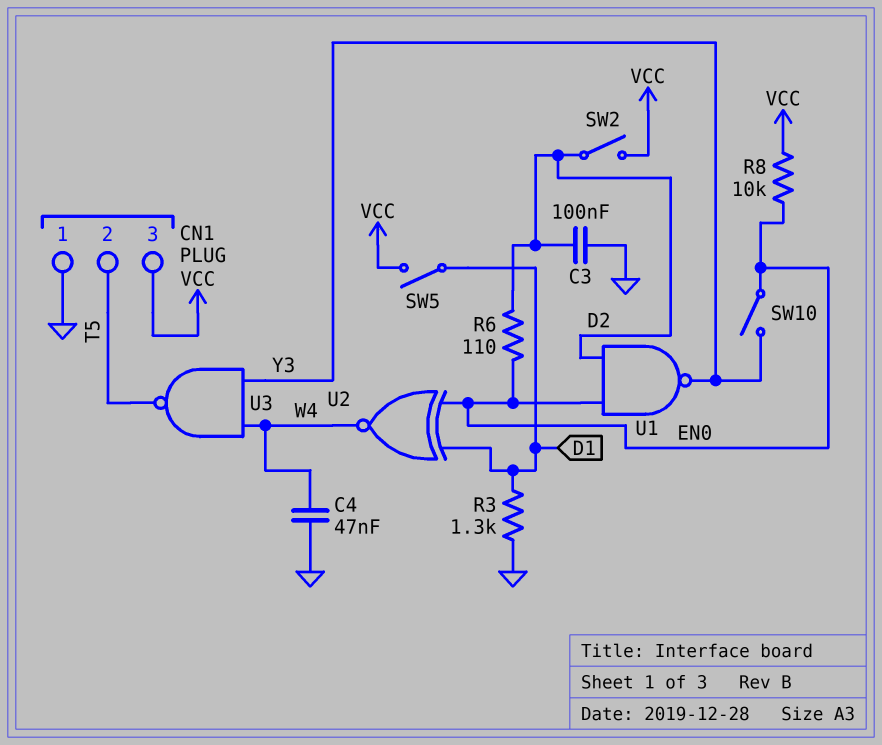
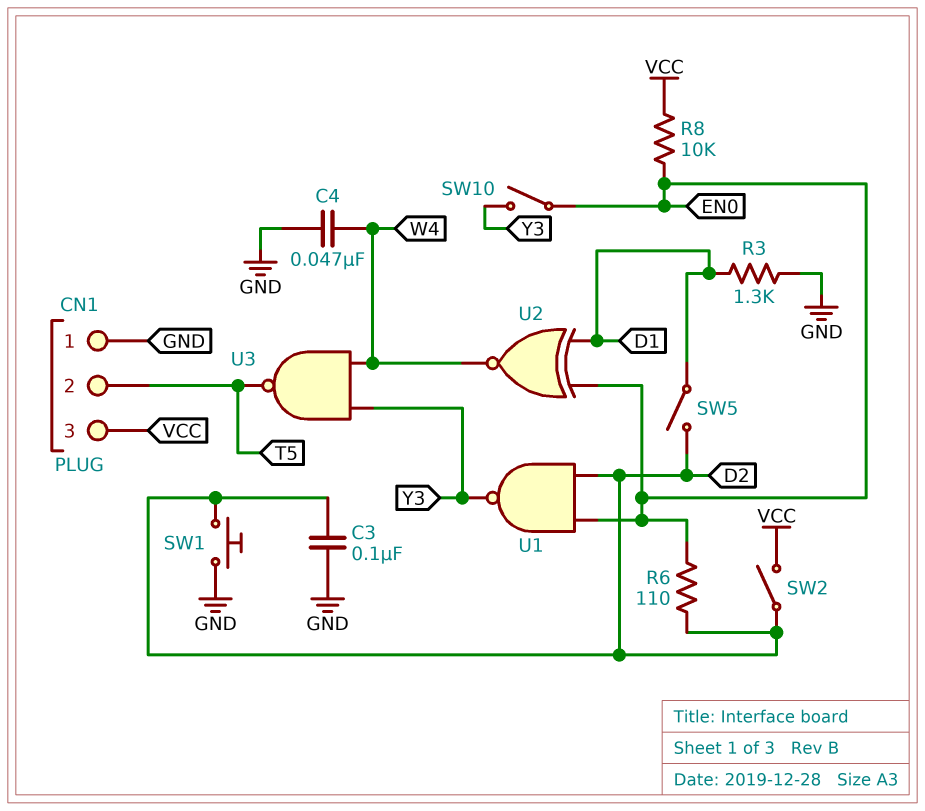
SW1: none -> button (D2, GND)
SW5: switch (D1, VCC) -> switch (D1, D2)

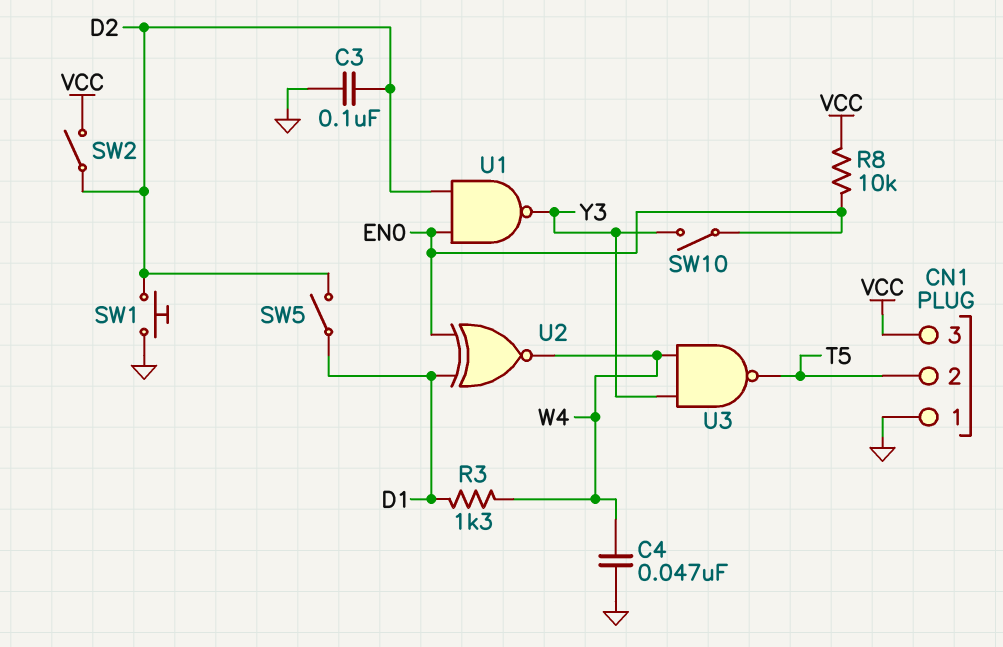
R3: 1.3k (D1, GND) -> 1.3k (D1, W4)
R6: 110 (D2, EN0) -> none

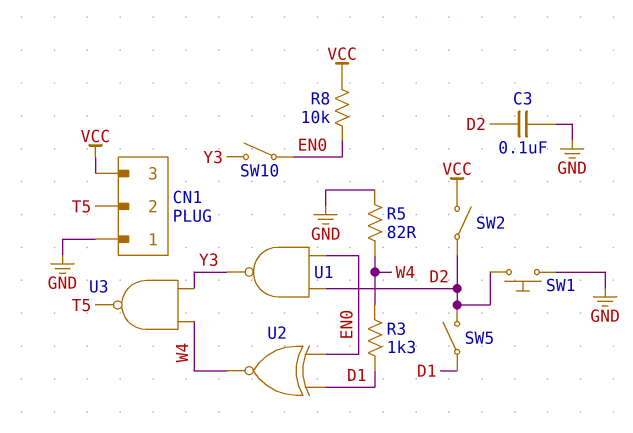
C4: 47nF (GND, W4) -> none
R5: none -> 82 (GND, W4)

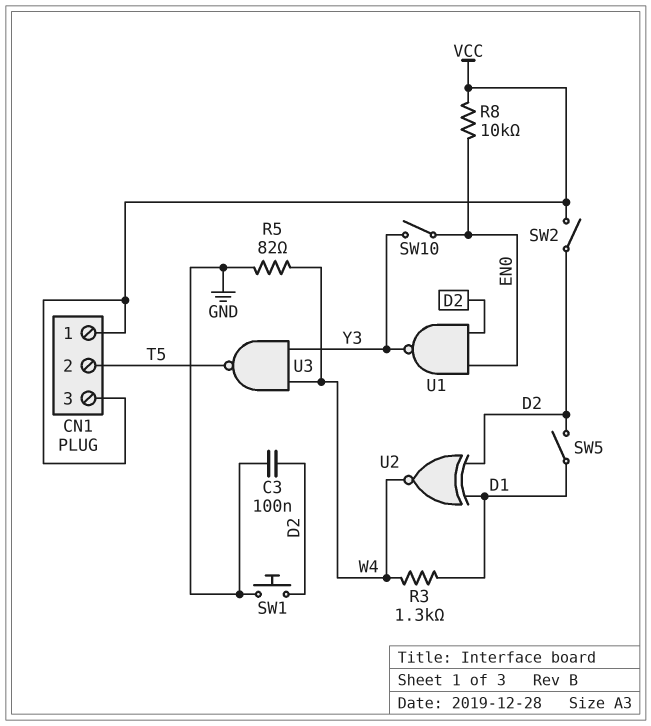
CN1 pin 1: GND -> VCC
U2: XNOR (in D1, in EN0, out W4) -> XNOR (in D1, in D2, out W4)

